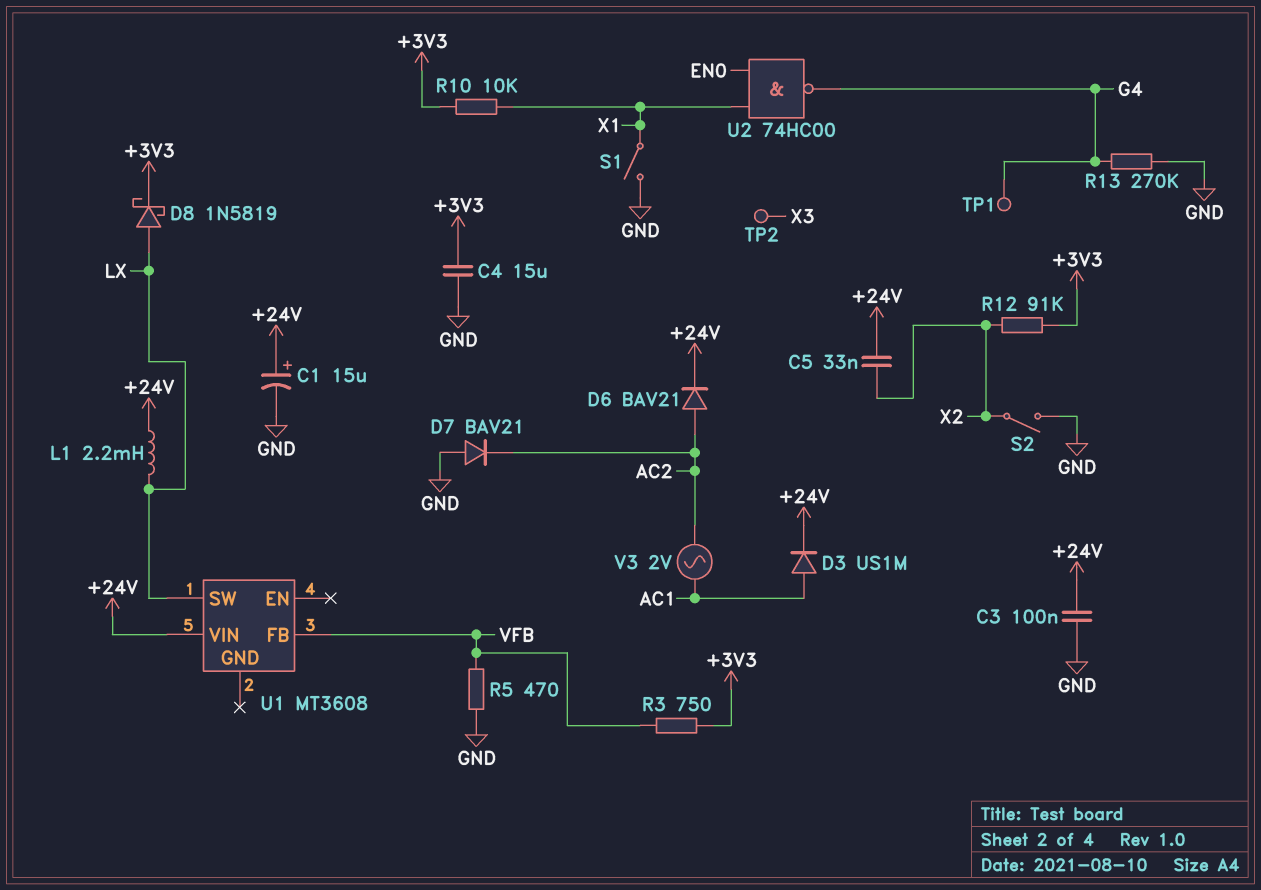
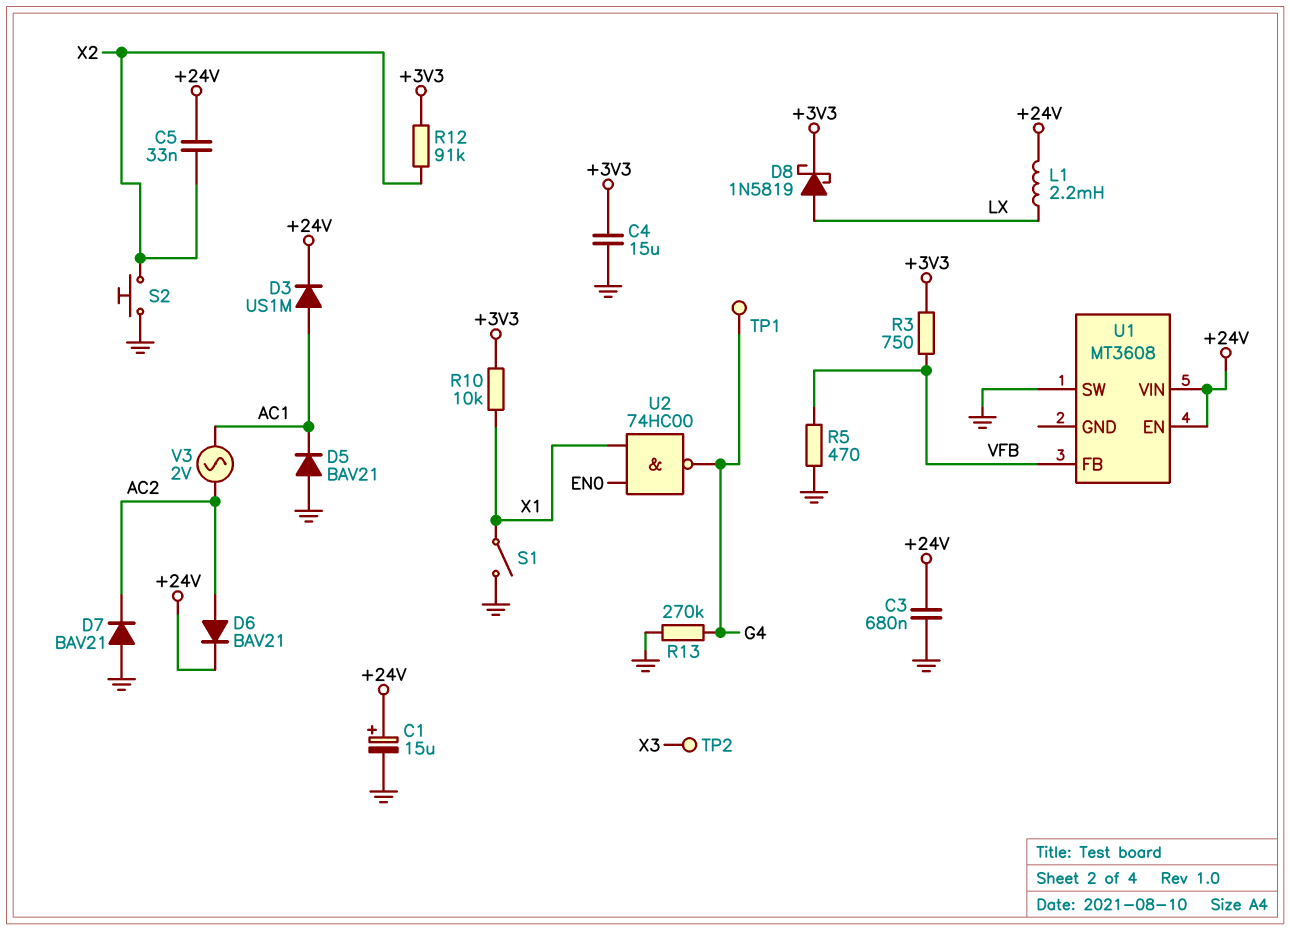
C3: 100nF (+24V, GND) -> 680nF (+24V, GND)
D5: none -> diode BAV21 (A GND, K AC1)
S2: switch (GND, X2) -> button (GND, X2)
U1 pin EN: none -> +24V
U1 pin SW: LX -> GND

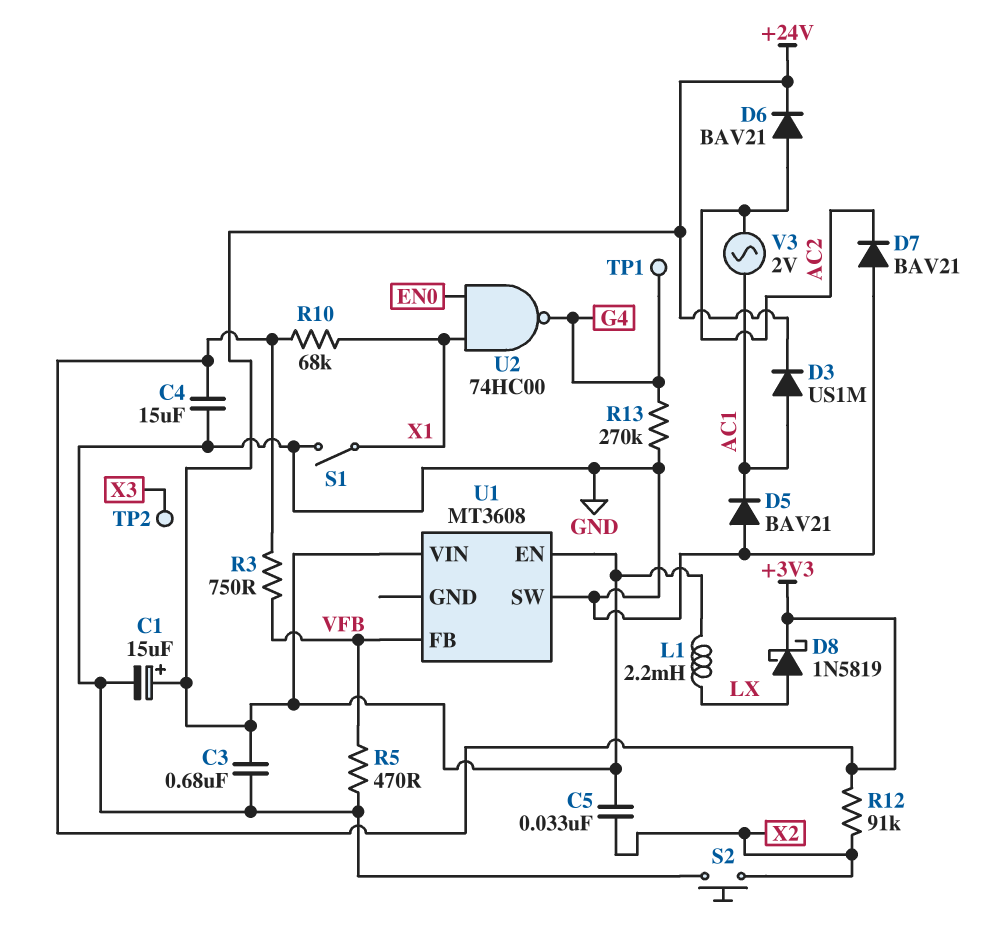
R10: 10k (+3V3, X1) -> 68k (+3V3, X1)

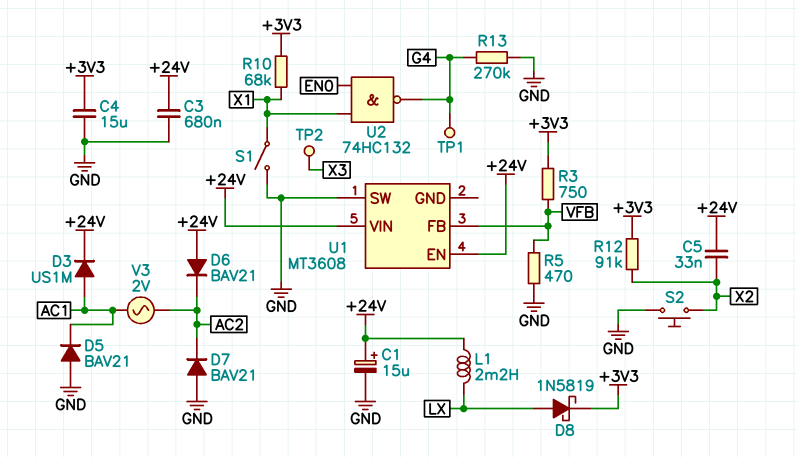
D6: diode BAV21 (A AC2, K +24V) -> diode BAV21 (A +24V, K AC2)
U2: NAND 74HC00 (in EN0, in X1, out G4) -> NAND 74HC132 (in EN0, in X1, out G4)

